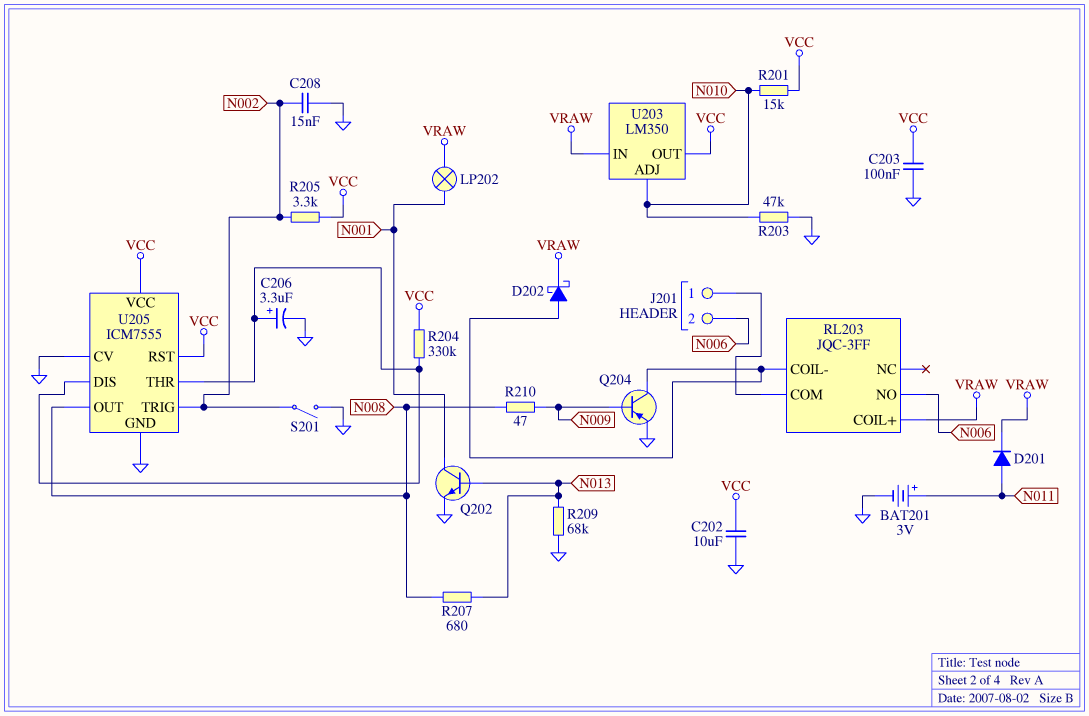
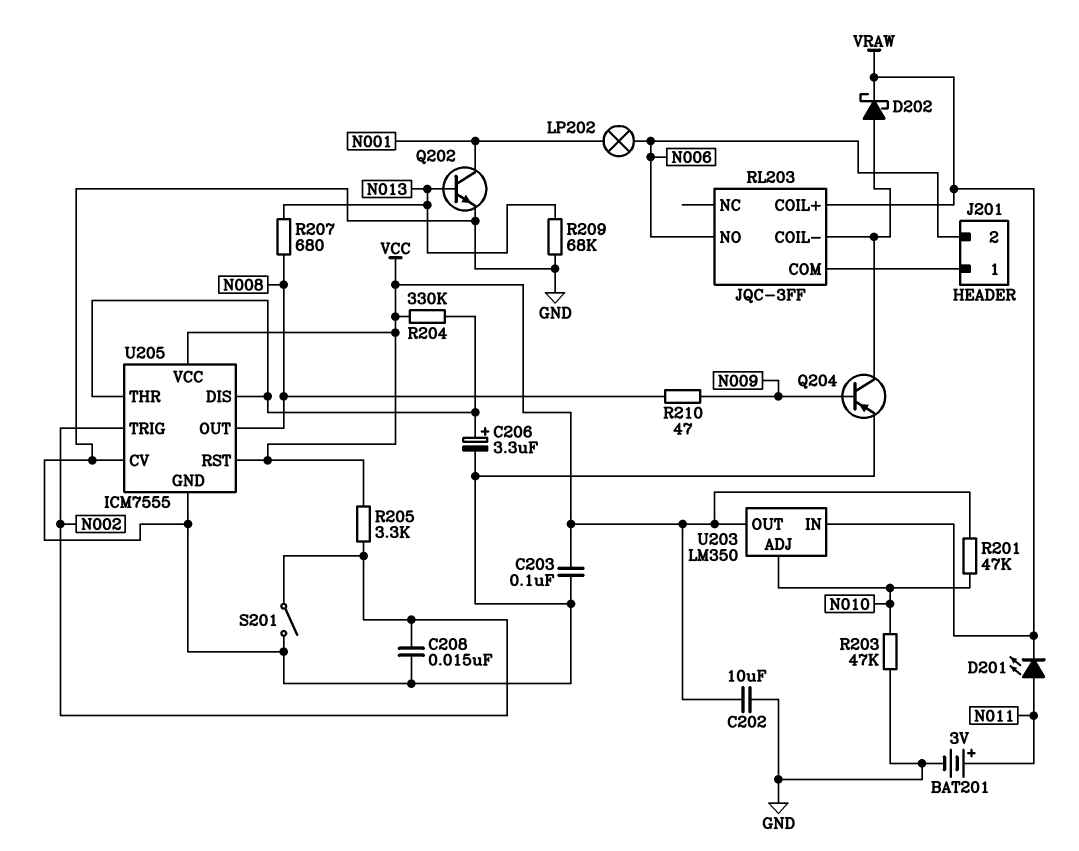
D201: diode (A N011, K VRAW) -> LED (A N011, K VRAW)
LP202: lamp (N001, VRAW) -> lamp (N001, N006)
R201: 15k (N010, VCC) -> 47k (N010, VCC)

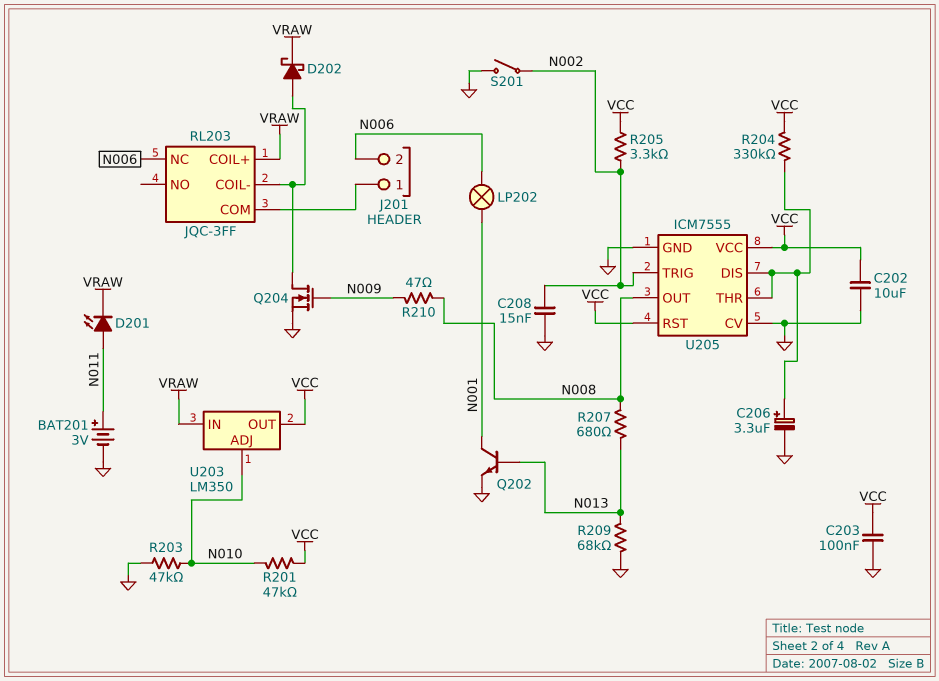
Q204: PNP (B N009, C RL203/COIL-, E GND) -> NMOS (G N009, D RL203/COIL-, S GND)
RL203 pin NC: none -> N006
RL203 pin NO: N006 -> none

